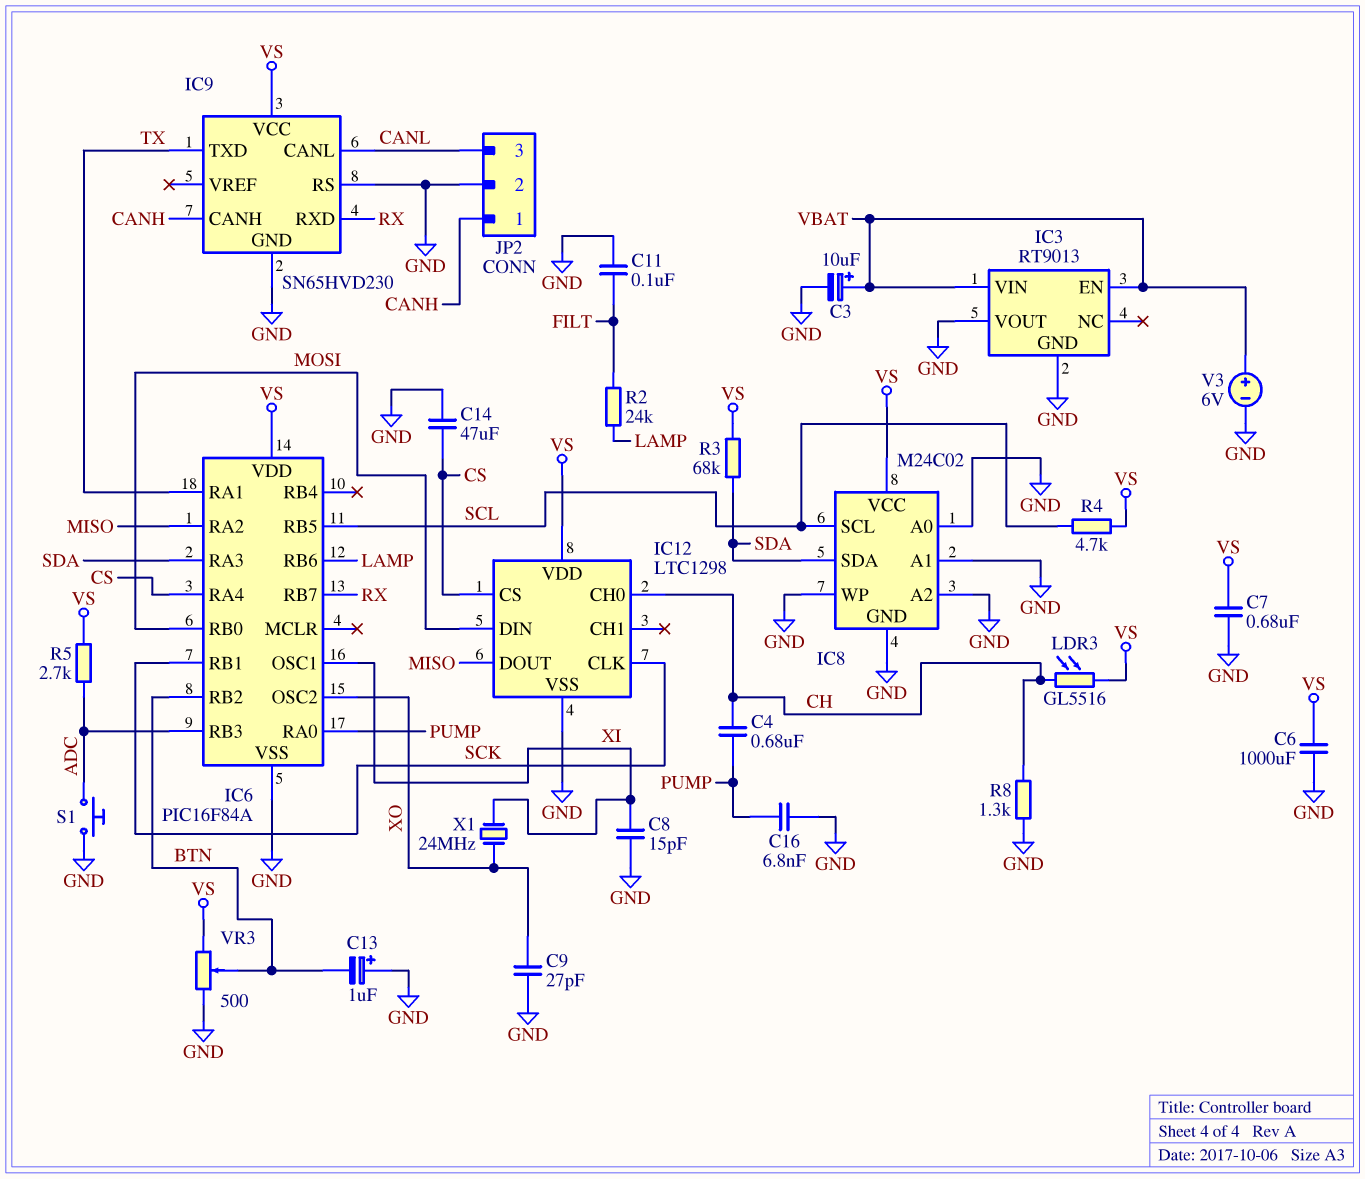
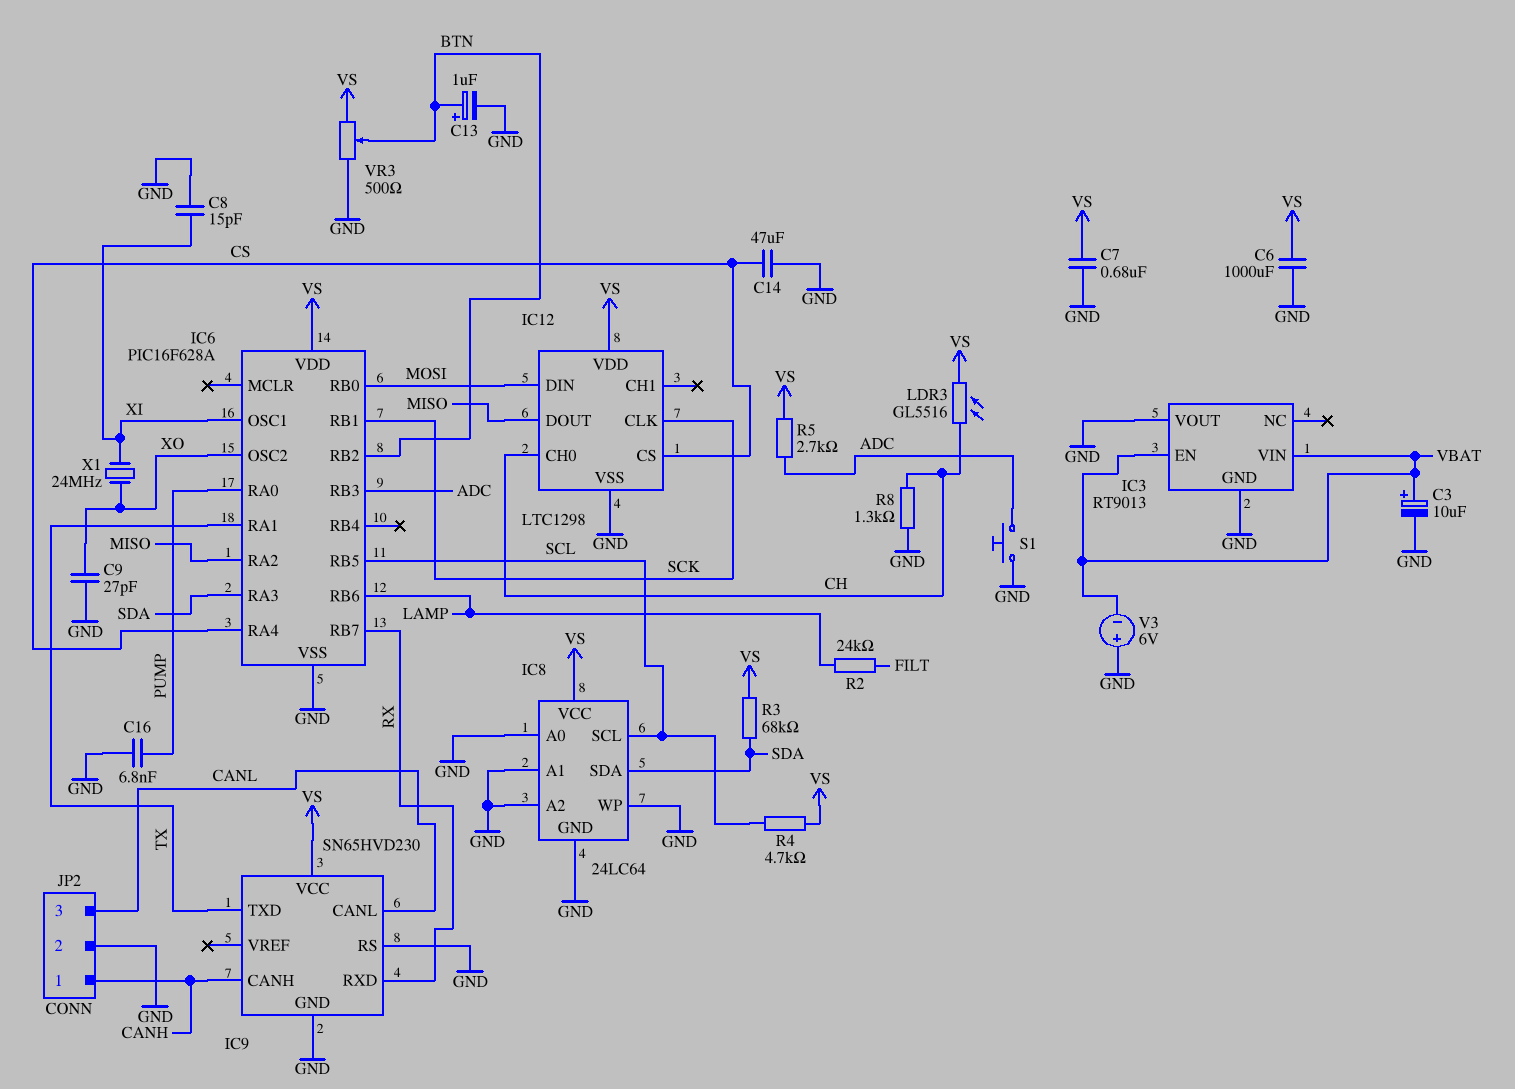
C4: 680nF (CH, PUMP) -> none
C11: 100nF (FILT, GND) -> none
C13: 1uF (plus GND, minus BTN) -> 1uF (plus BTN, minus GND)
IC6: PIC16F84A -> PIC16F628A
IC8: M24C02 -> 24LC64
V3: 6V (plus VBAT, minus GND) -> 6V (plus GND, minus VBAT)

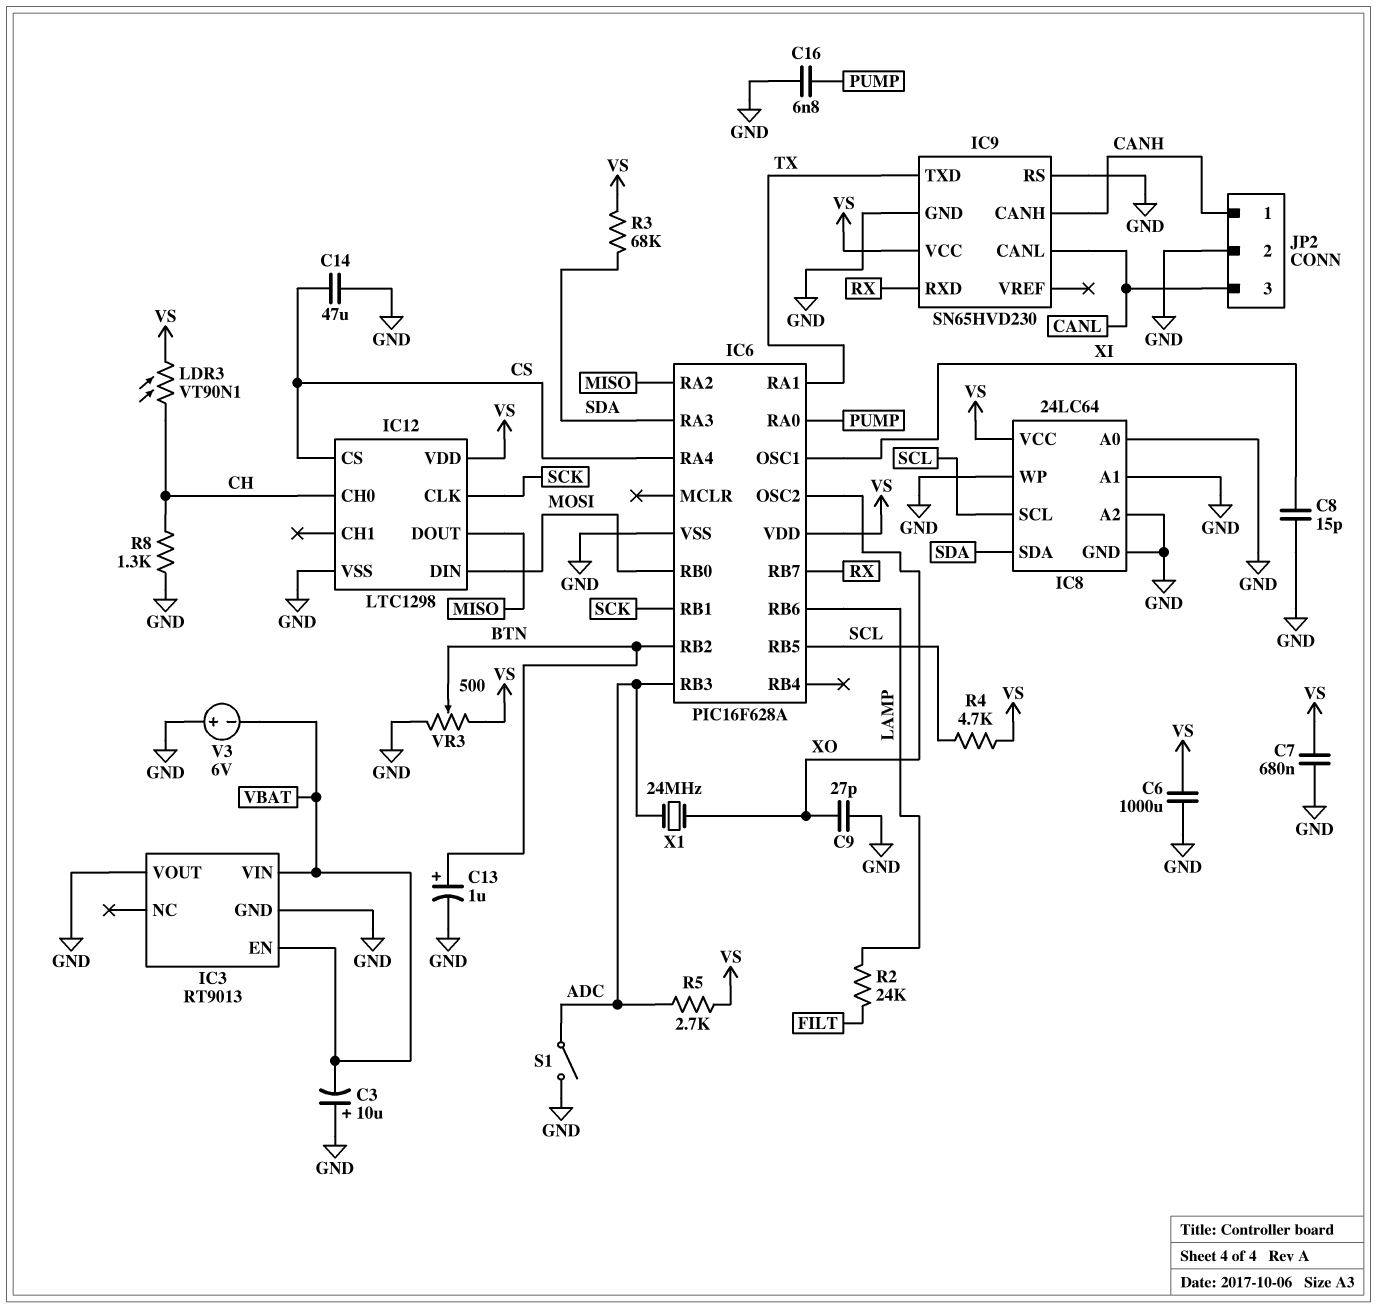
C3: 10uF (plus VBAT, minus GND) -> 10uF (plus GND, minus VBAT)
LDR3: GL5516 (CH, VS) -> VT90N1 (CH, VS)
S1: button (ADC, GND) -> switch (ADC, GND)
X1: 24MHz (XI, XO) -> 24MHz (ADC, XO)

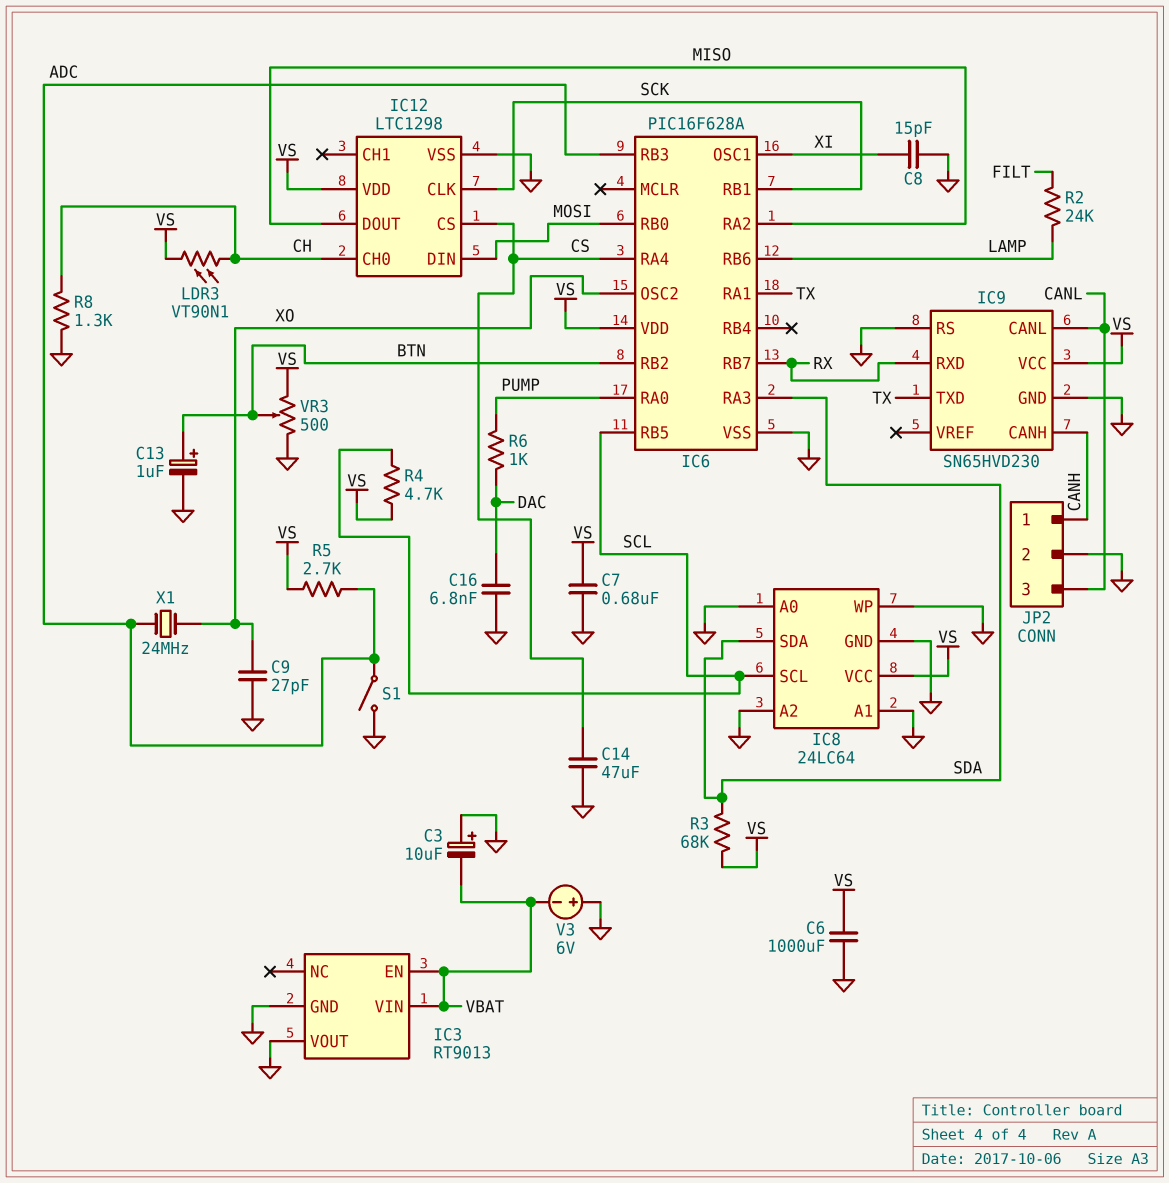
C16: 6.8nF (GND, PUMP) -> 6.8nF (DAC, GND)
R6: none -> 1k (DAC, PUMP)

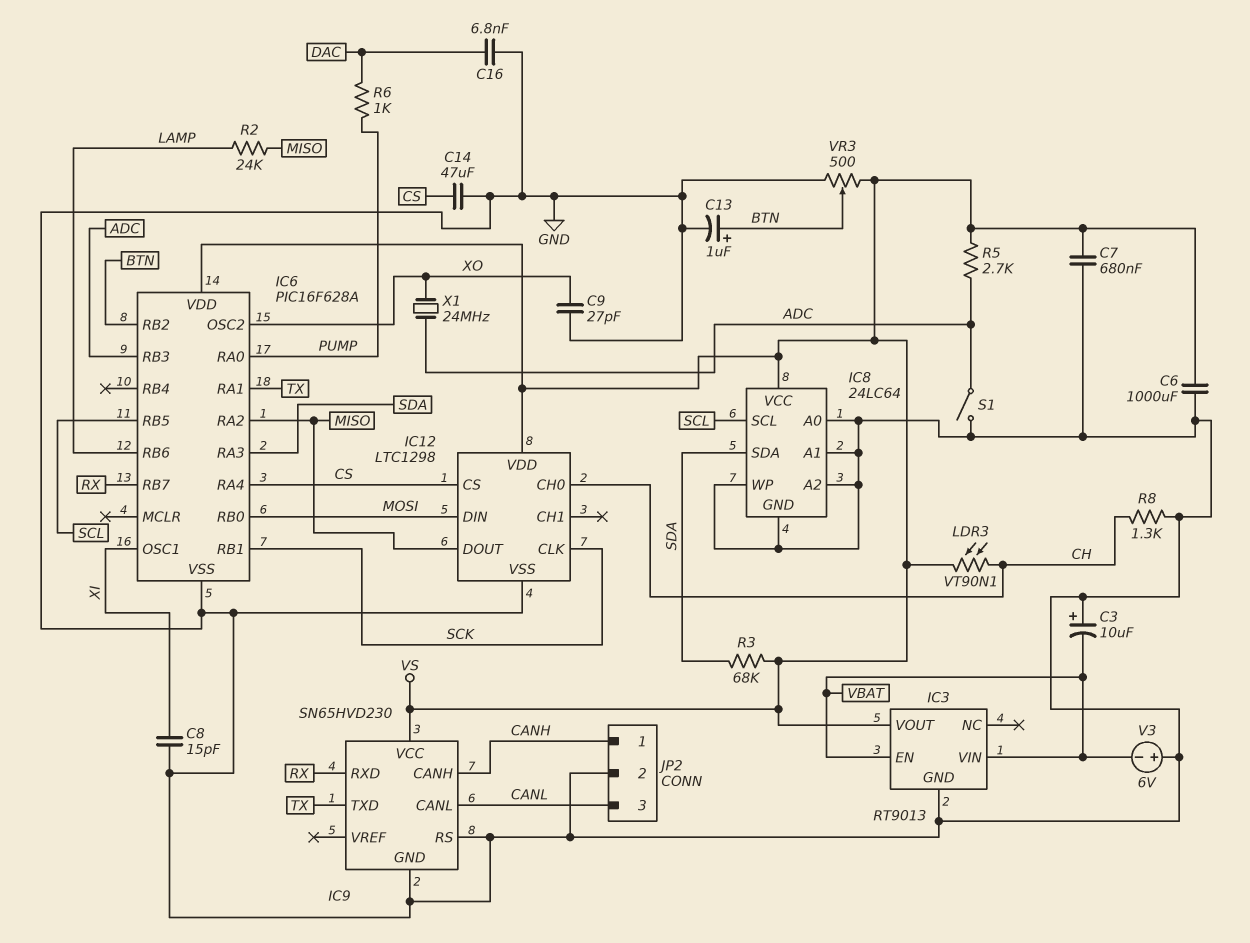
IC3 pin VOUT: GND -> VS
R2: 24k (FILT, LAMP) -> 24k (LAMP, MISO)
R4: 4.7k (SCL, VS) -> none

